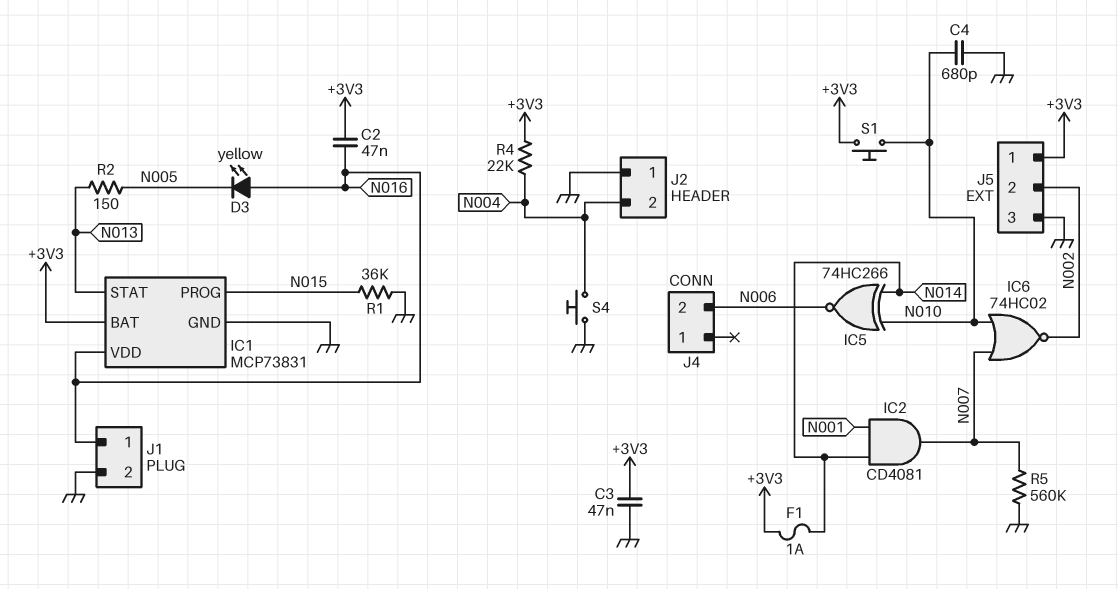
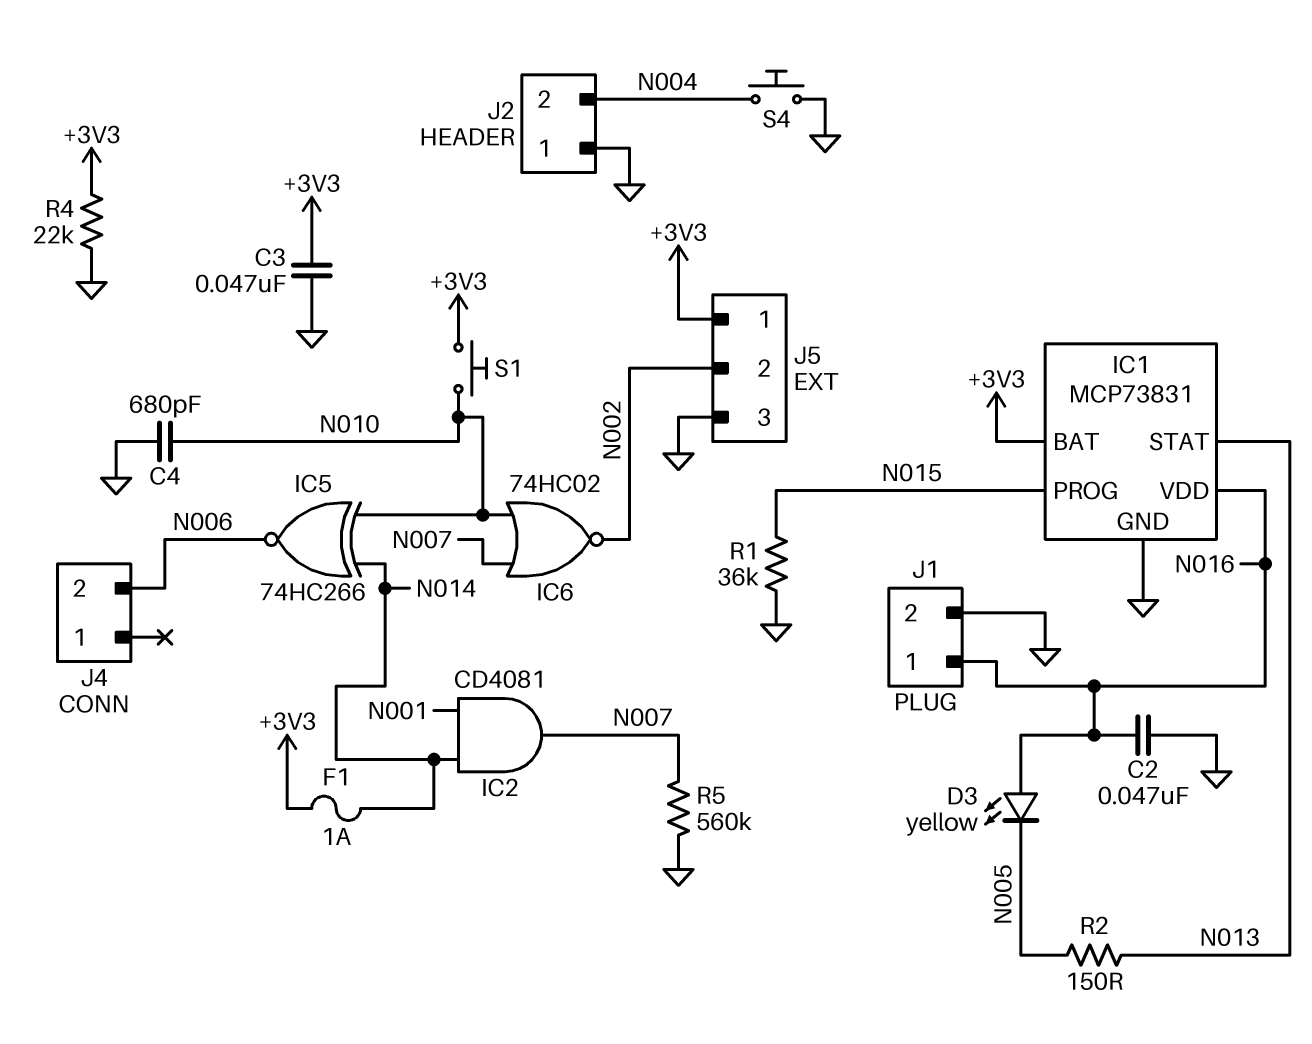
C2: 47nF (+3V3, N016) -> 47nF (GND, N016)
R4: 22k (+3V3, N004) -> 22k (+3V3, GND)

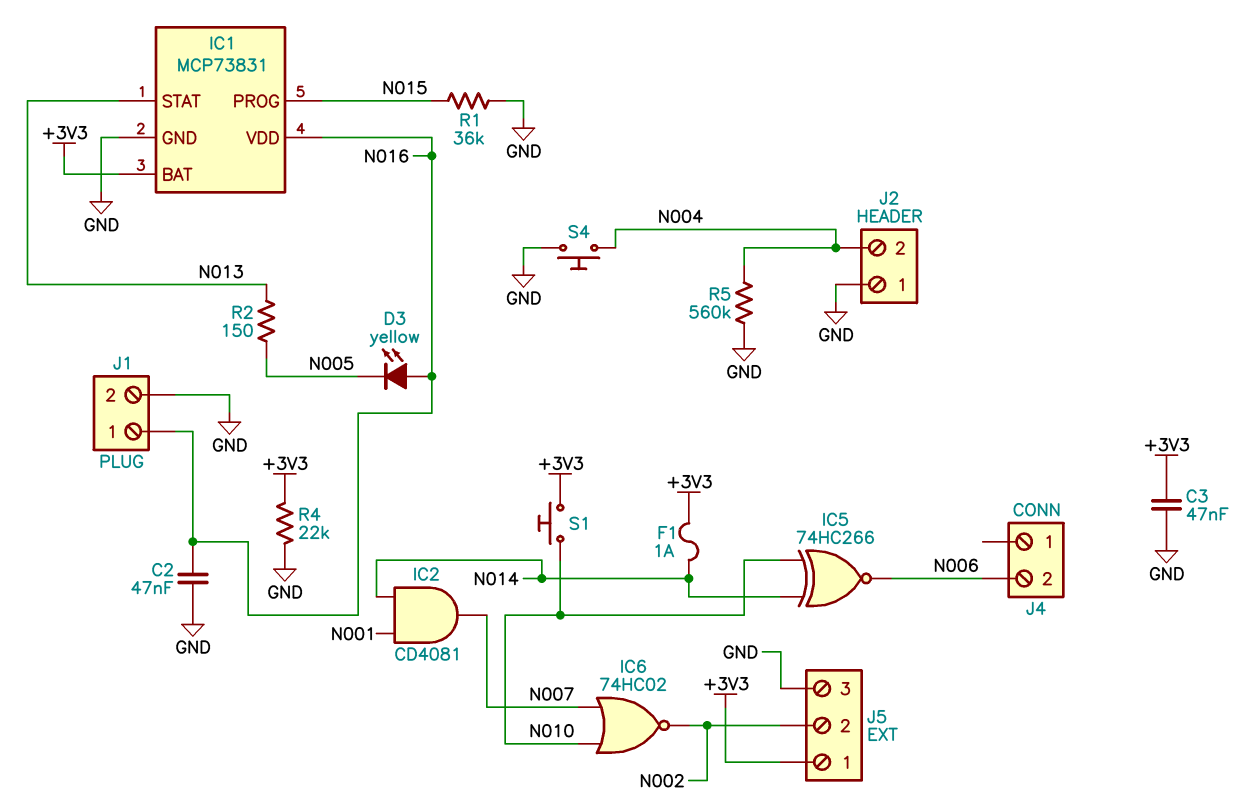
C4: 680pF (GND, N010) -> none
R5: 560k (GND, N007) -> 560k (GND, N004)

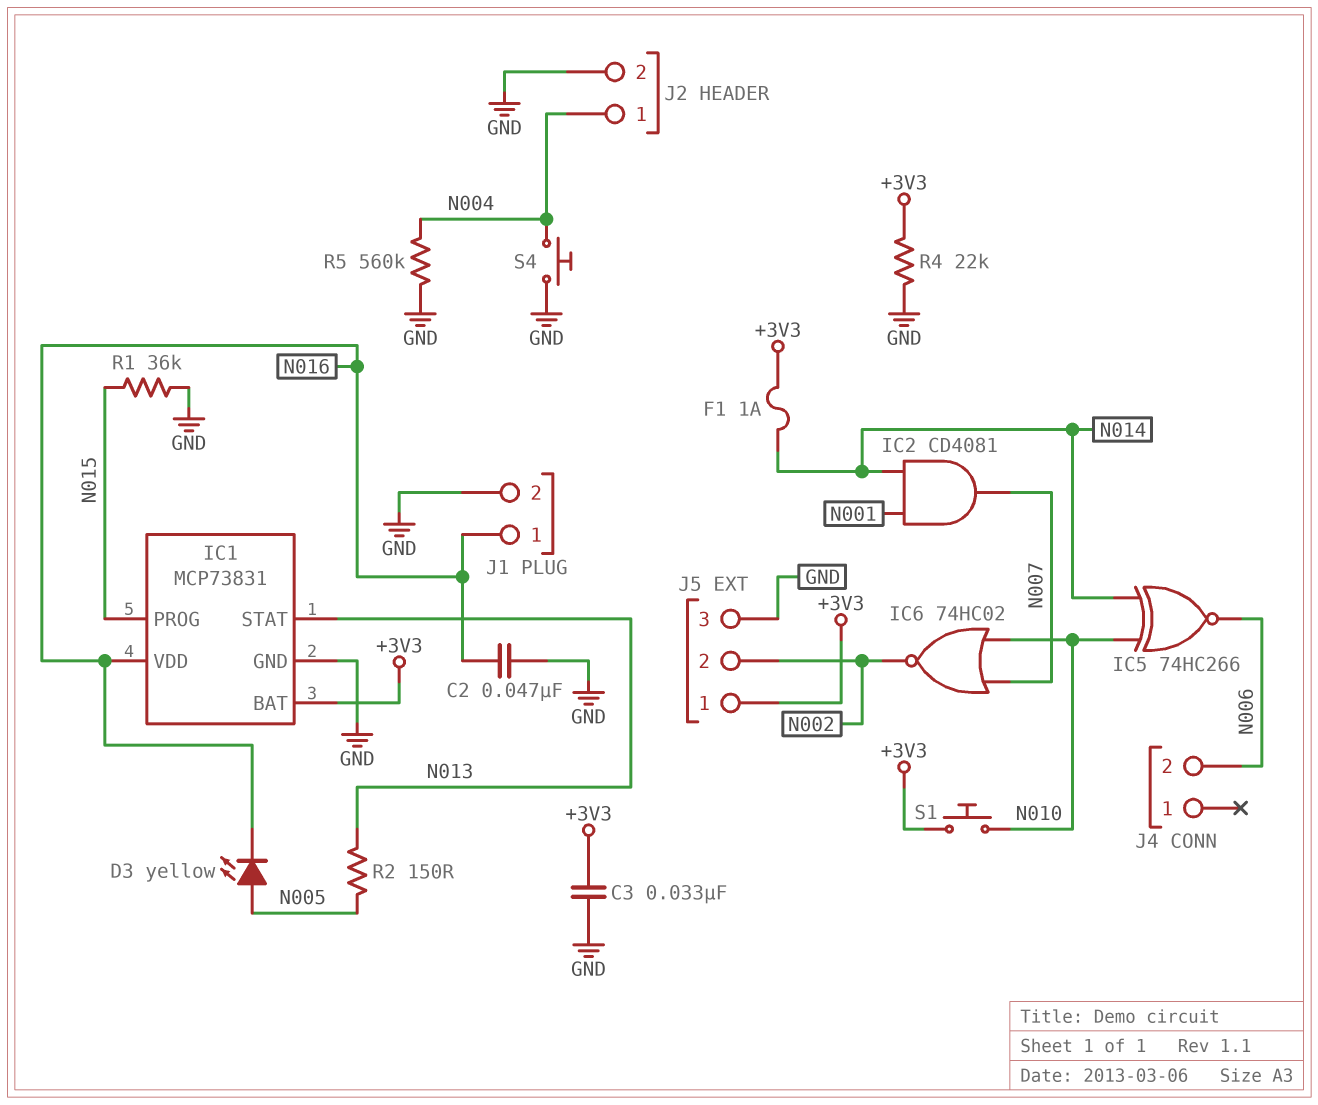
C3: 47nF (+3V3, GND) -> 33nF (+3V3, GND)
D3: LED yellow (A N016, K N005) -> LED yellow (A N005, K N016)
J2 pin 1: GND -> N004
J2 pin 2: N004 -> GND

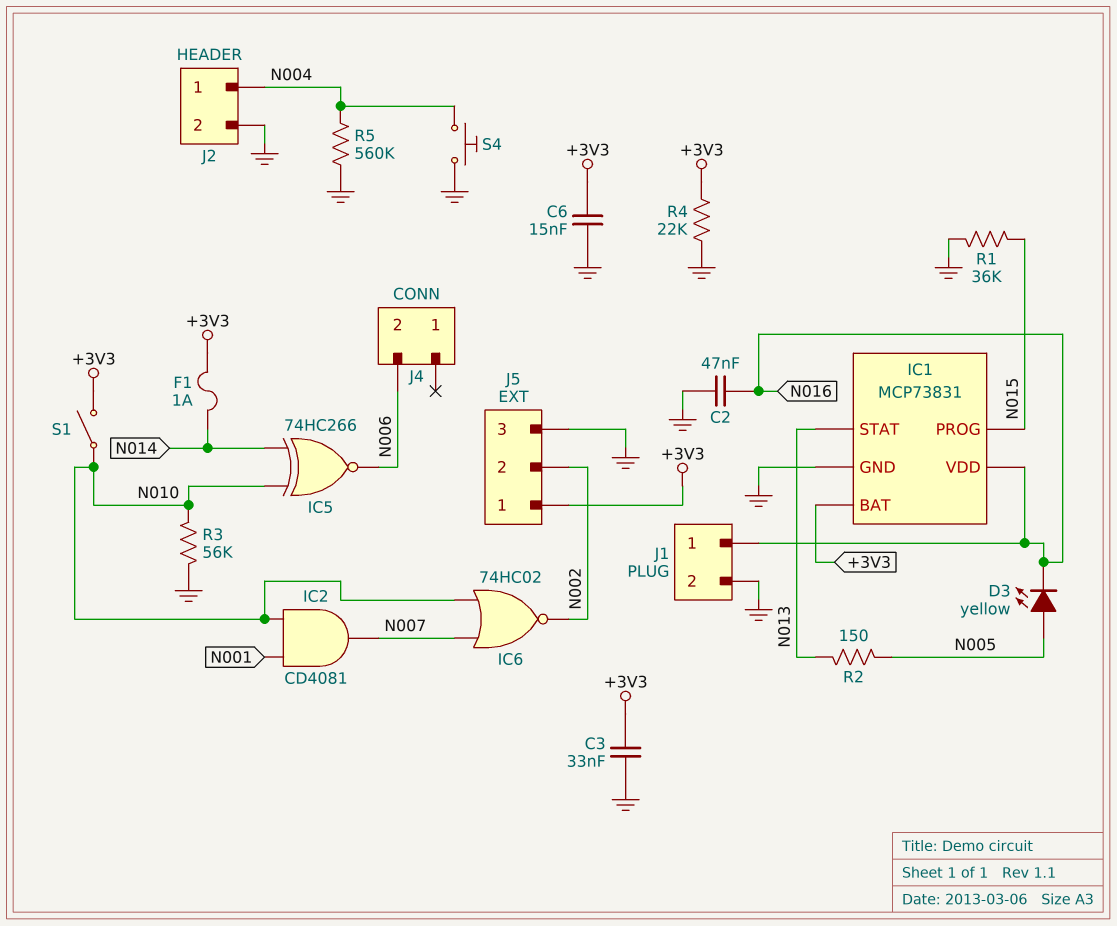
C6: none -> 15nF (+3V3, GND)
IC2: AND CD4081 (in N001, in N014, out N007) -> AND CD4081 (in N001, in N010, out N007)
R3: none -> 56k (GND, N010)
S1: button (+3V3, N010) -> switch (+3V3, N010)

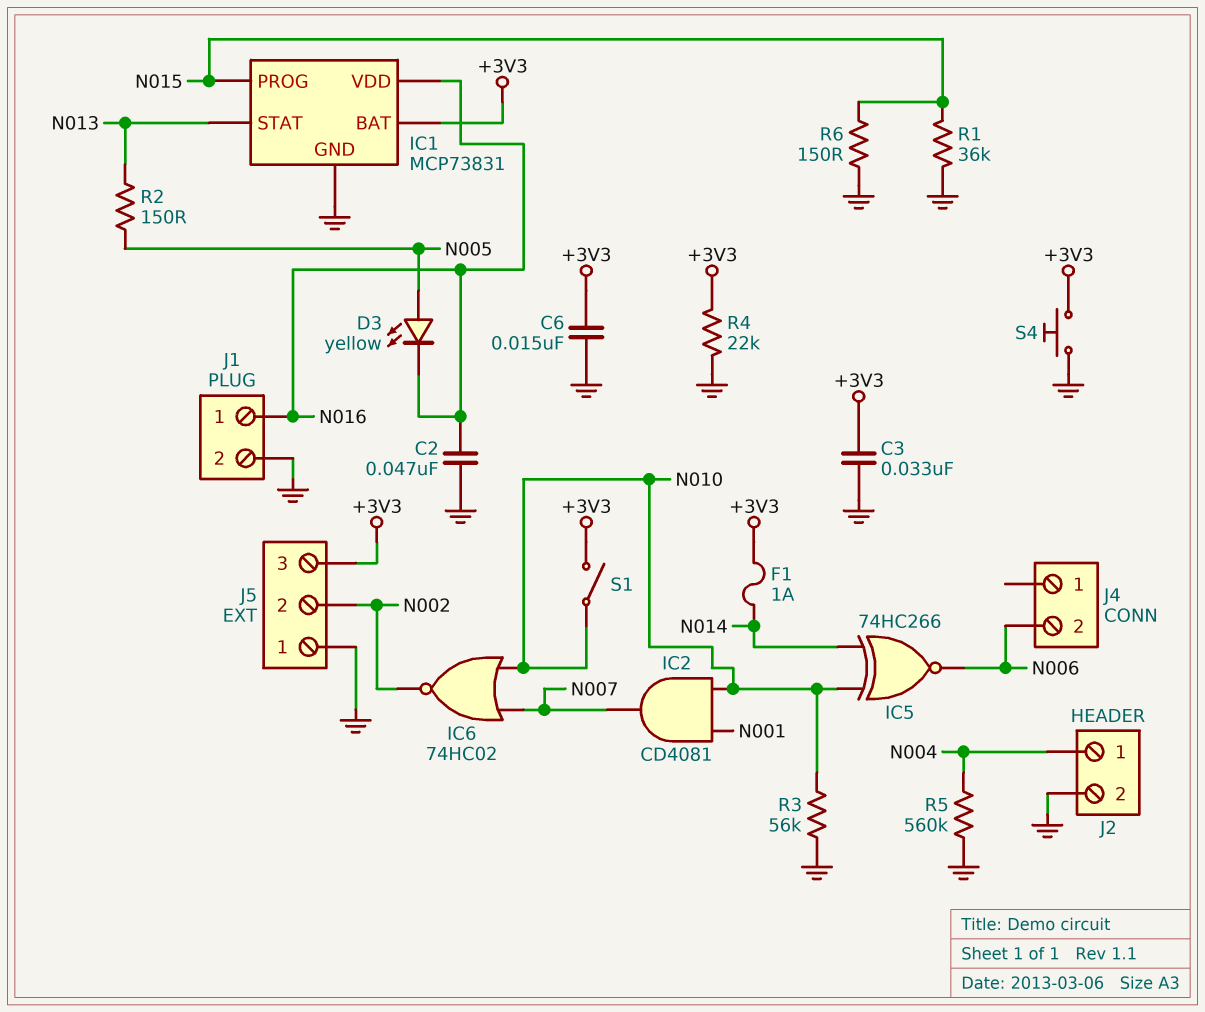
J5 pin 1: +3V3 -> GND
J5 pin 3: GND -> +3V3
R6: none -> 150 (GND, N015)
S4: button (GND, N004) -> button (+3V3, GND)

